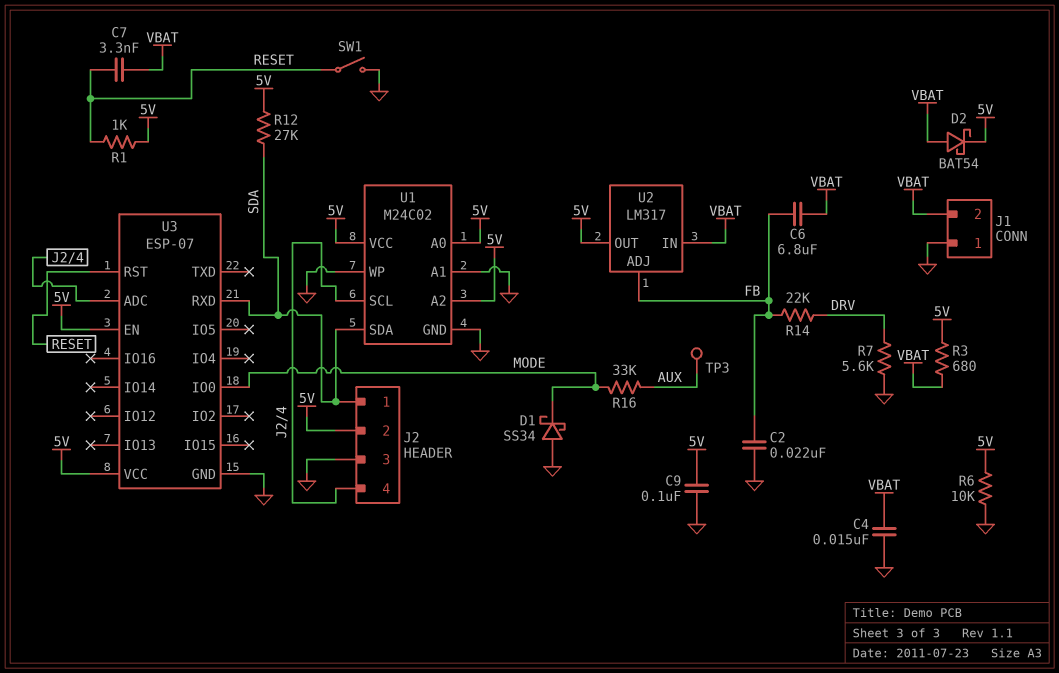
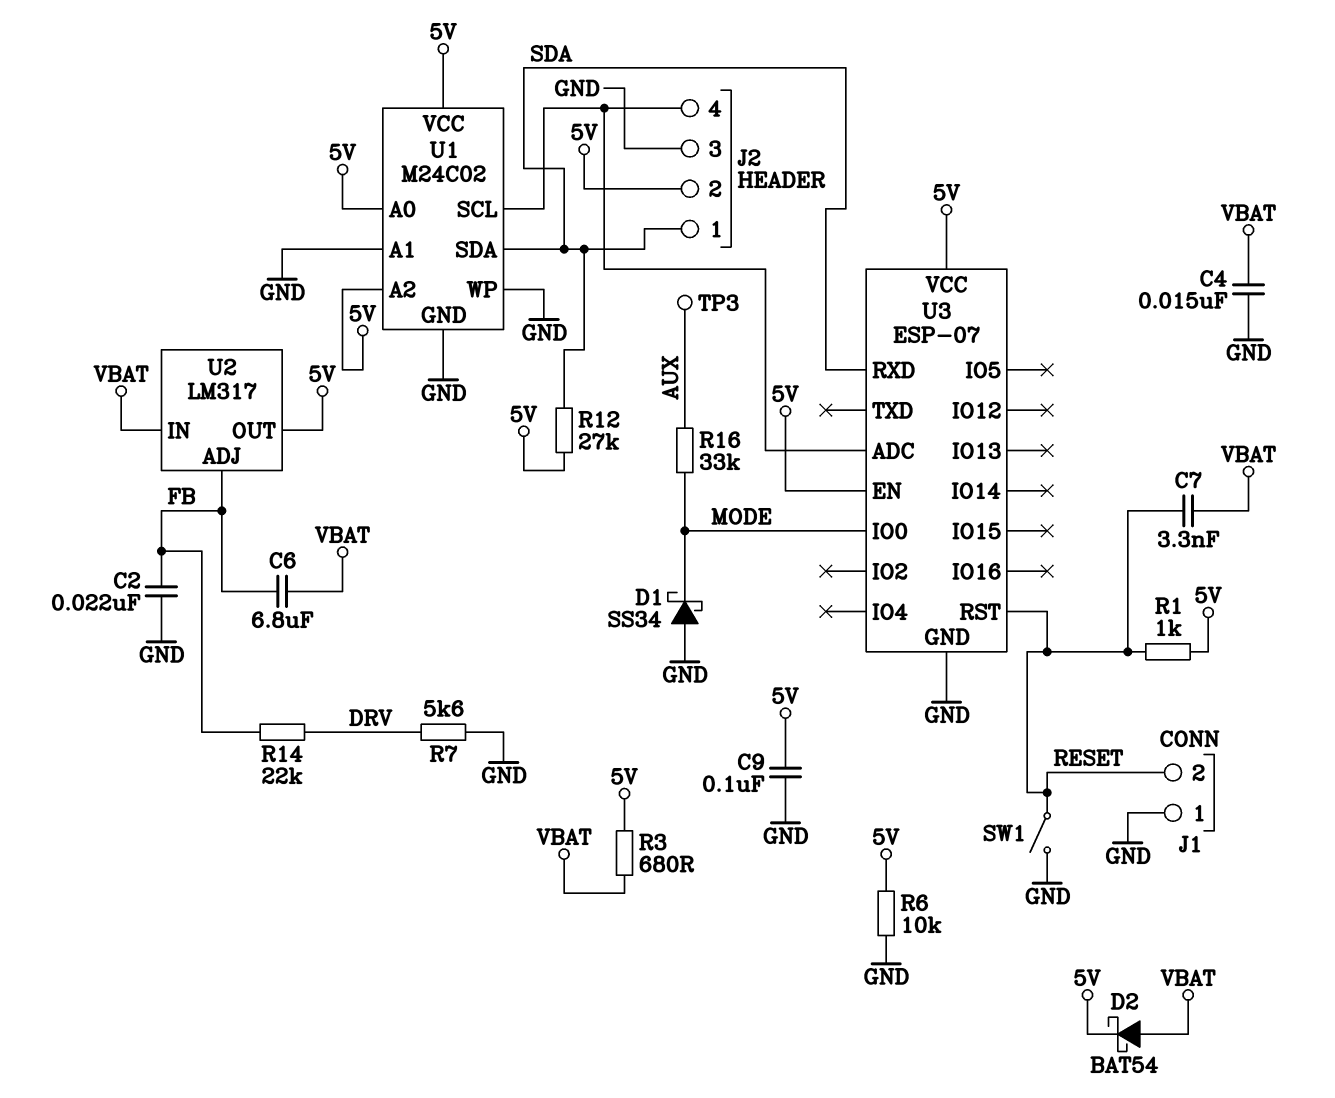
J1 pin 2: VBAT -> RESET

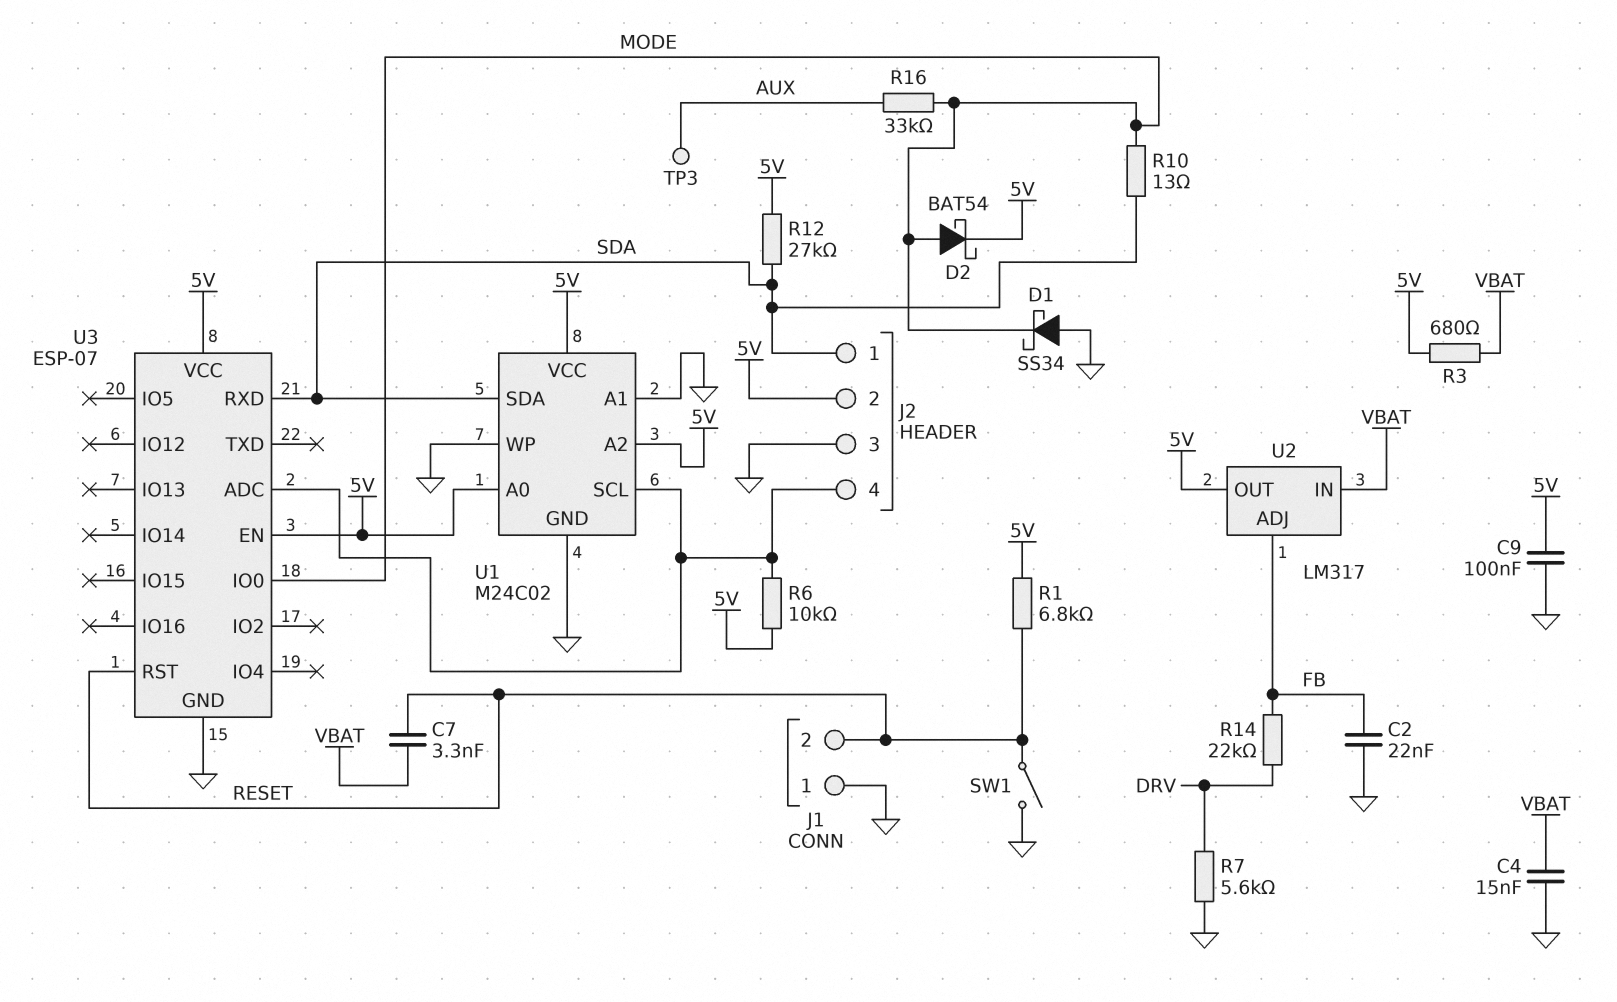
C6: 6.8uF (FB, VBAT) -> none
D2: schottky BAT54 (A VBAT, K 5V) -> schottky BAT54 (A MODE, K 5V)
R1: 1k (5V, RESET) -> 6.8k (5V, RESET)
R6: 10k (5V, GND) -> 10k (5V, J2/4)
R10: none -> 13 (MODE, SDA)

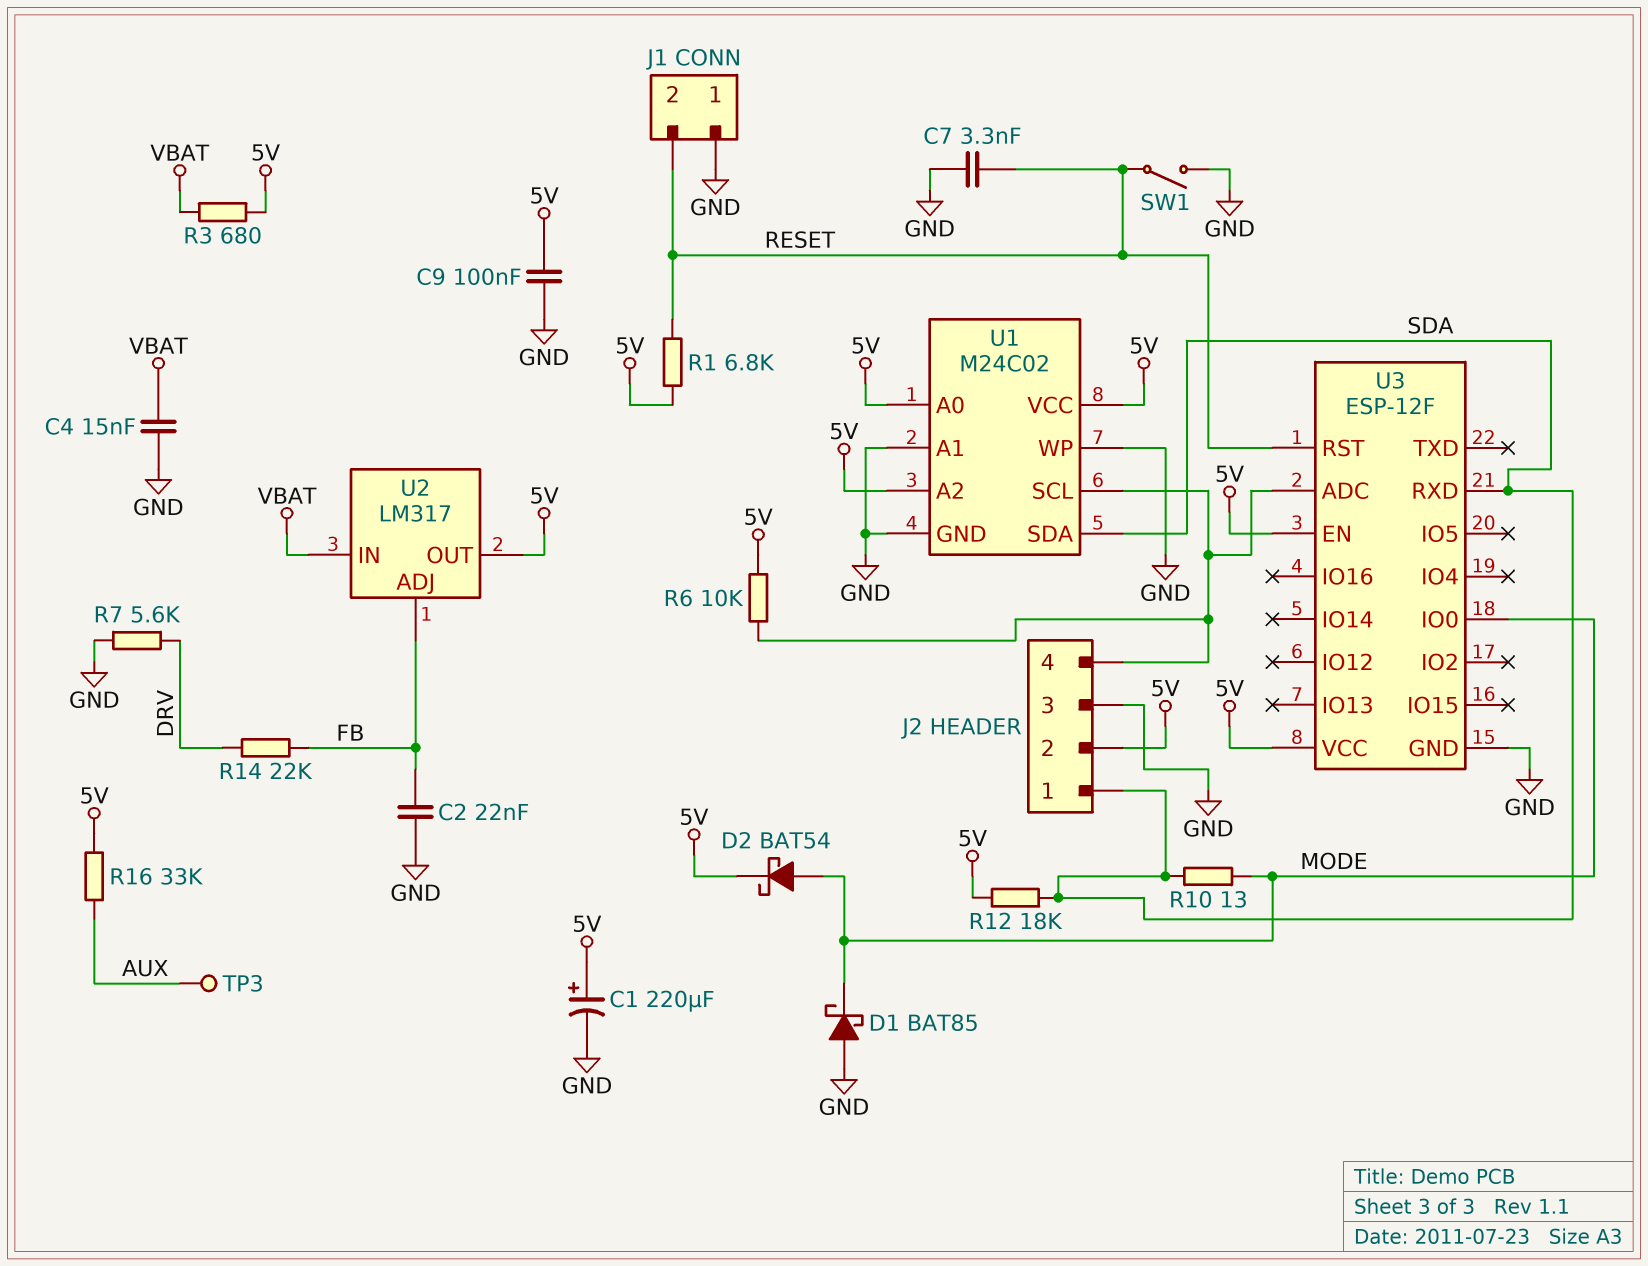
C1: none -> 220uF (plus 5V, minus GND)
C7: 3.3nF (RESET, VBAT) -> 3.3nF (GND, RESET)
D1: schottky SS34 (A GND, K MODE) -> schottky BAT85 (A GND, K MODE)
R12: 27k (5V, SDA) -> 18k (5V, SDA)
R16: 33k (AUX, MODE) -> 33k (5V, AUX)
U3: ESP-07 -> ESP-12F

